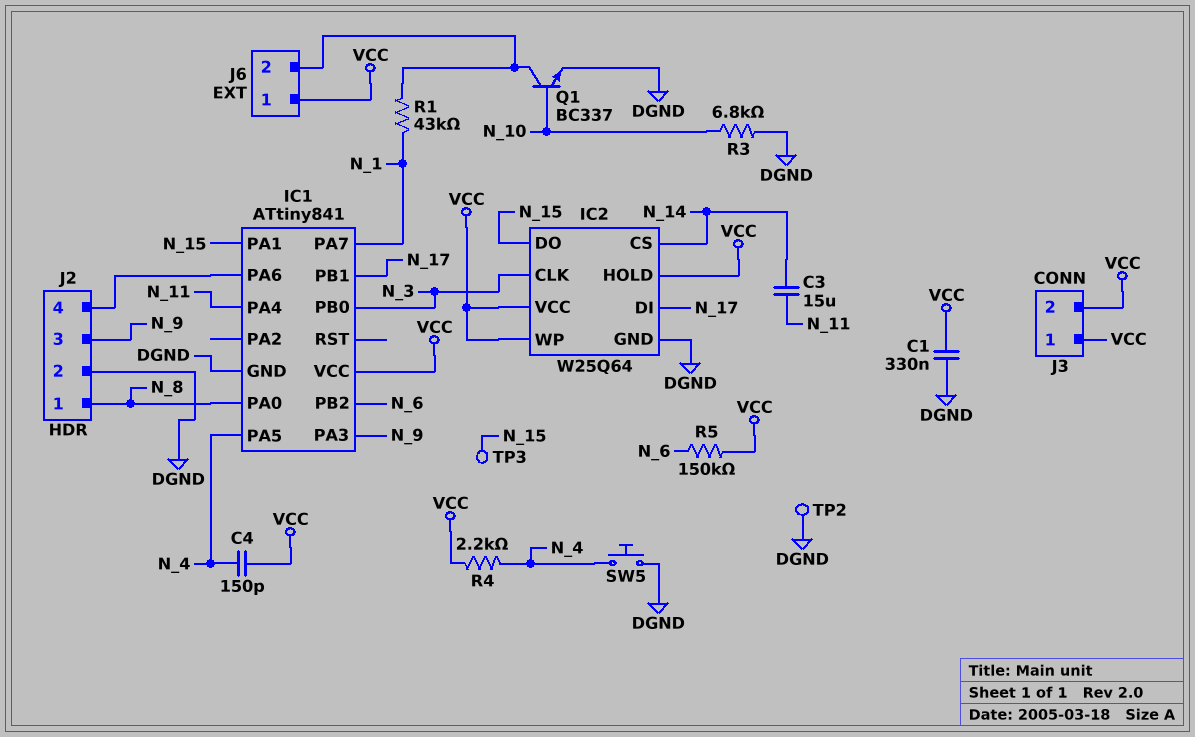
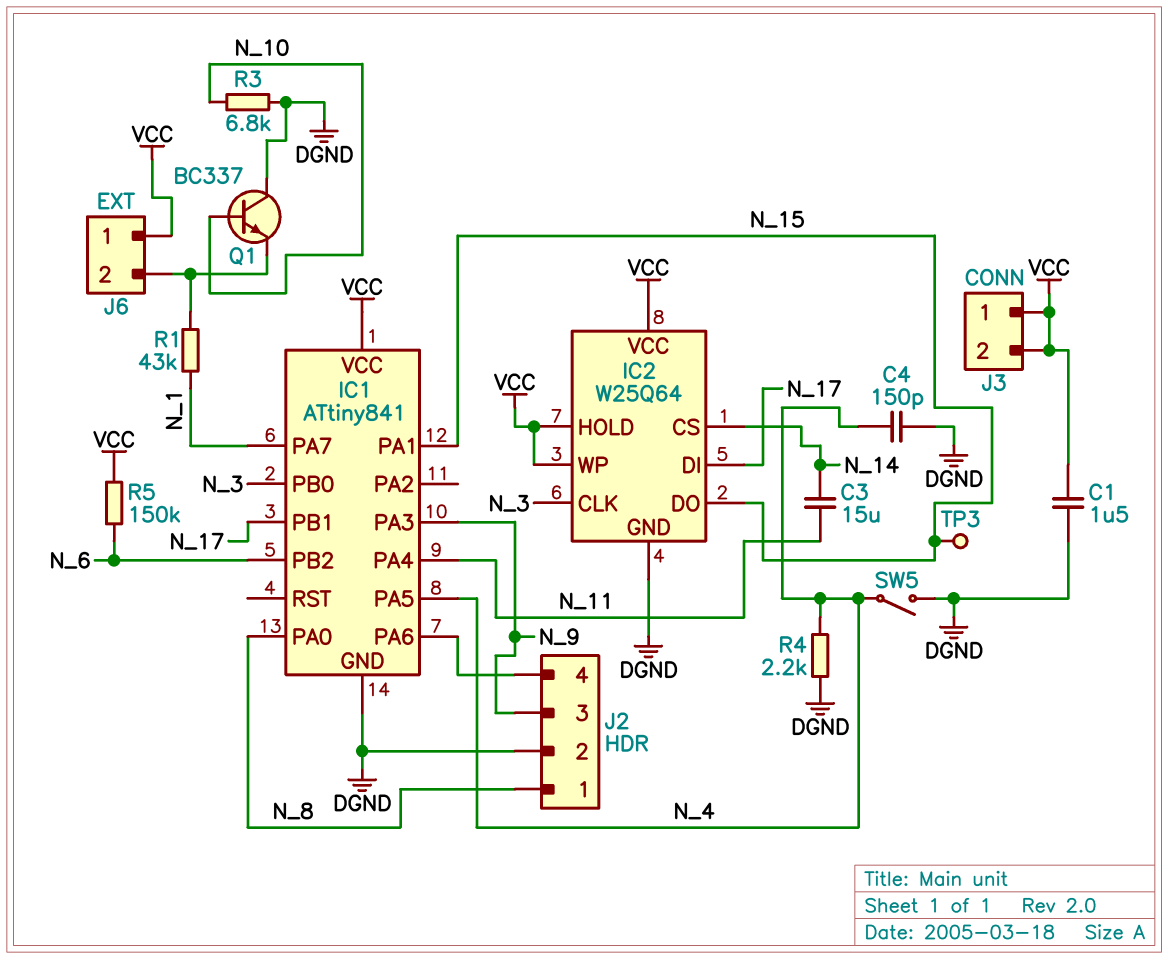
C1: 330nF (DGND, VCC) -> 1.5uF (DGND, VCC)
C4: 150pF (N_4, VCC) -> 150pF (DGND, N_4)
Q1: NPN BC337 (B N_10, C J6/2, E DGND) -> NPN BC337 (B N_10, C DGND, E J6/2)
R4: 2.2k (N_4, VCC) -> 2.2k (DGND, N_4)
SW5: button (DGND, N_4) -> switch (DGND, N_4)
TP2: test point (DGND) -> none

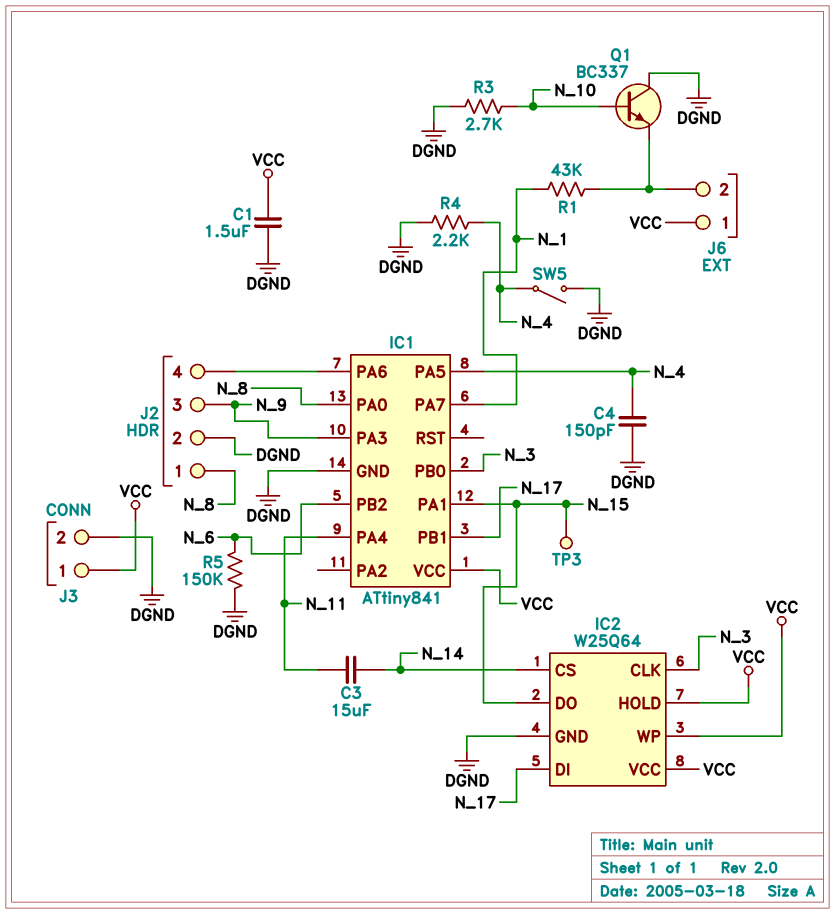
J3 pin 2: VCC -> DGND
R3: 6.8k (DGND, N_10) -> 2.7k (DGND, N_10)
R5: 150k (N_6, VCC) -> 150k (DGND, N_6)

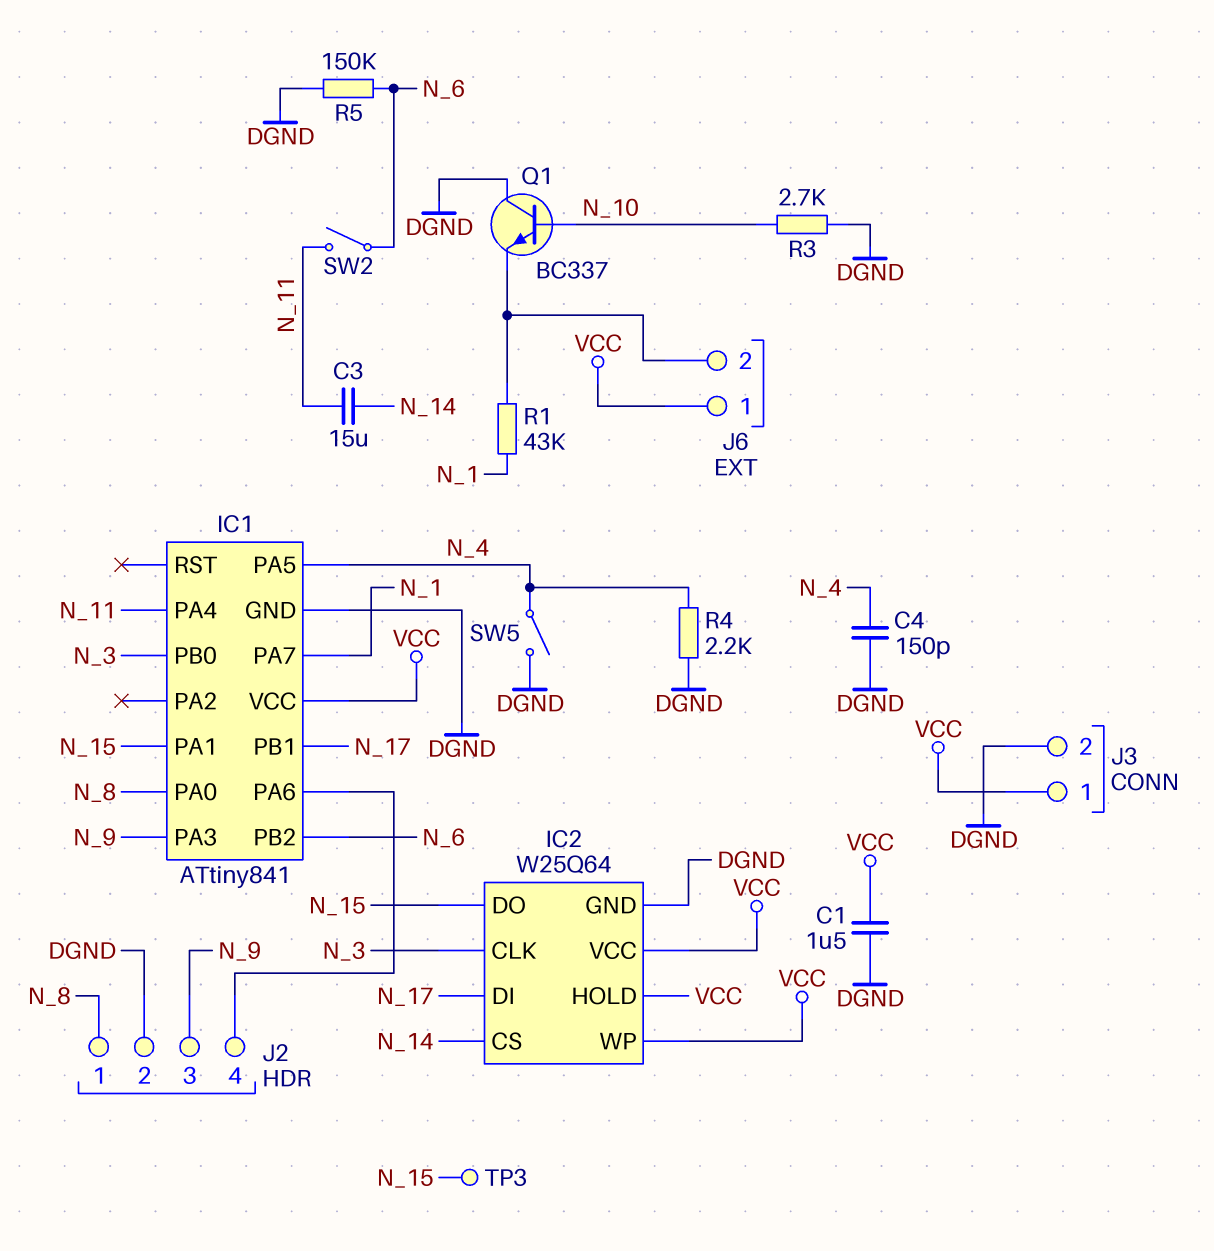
SW2: none -> switch (N_6, N_11)

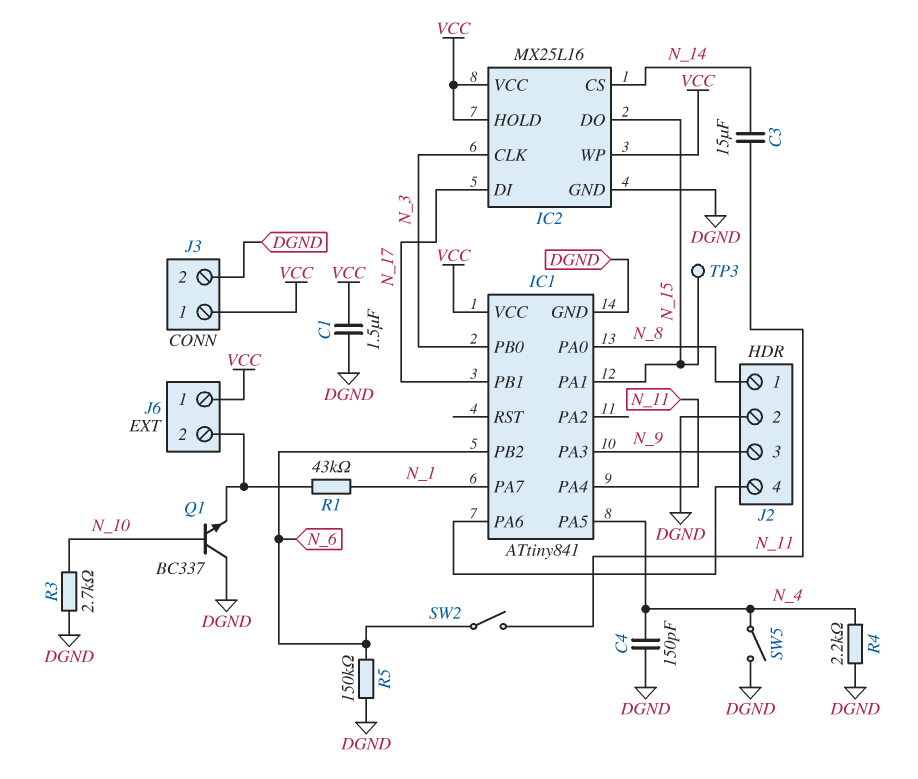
IC2: W25Q64 -> MX25L16

